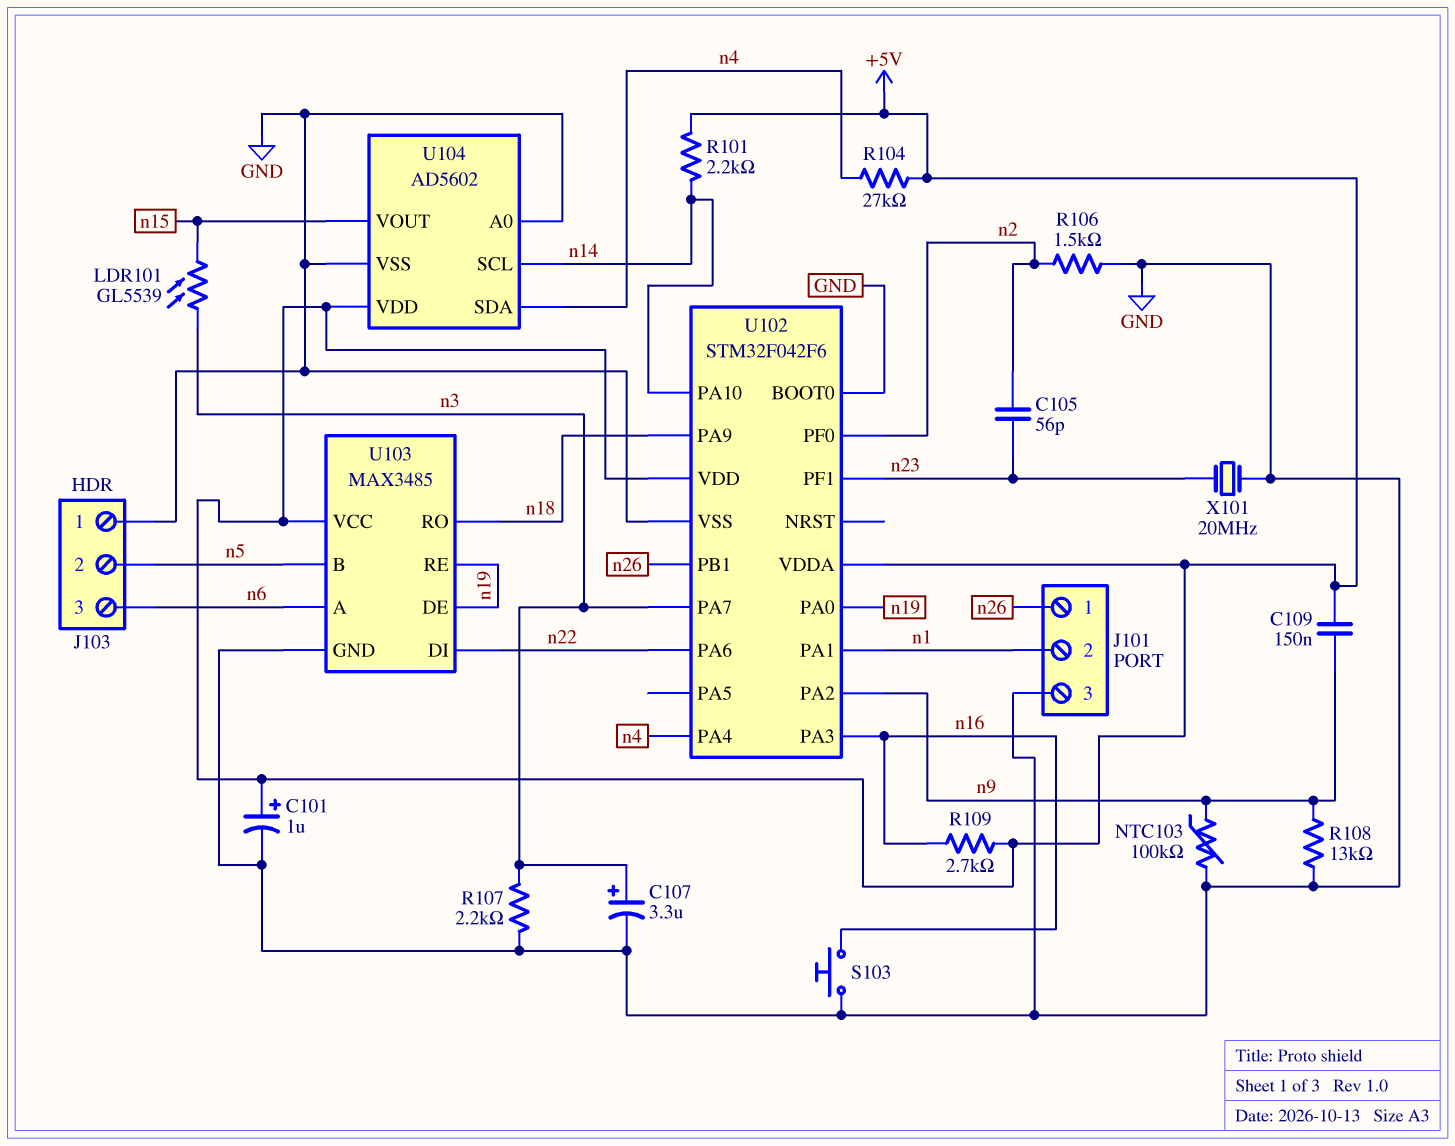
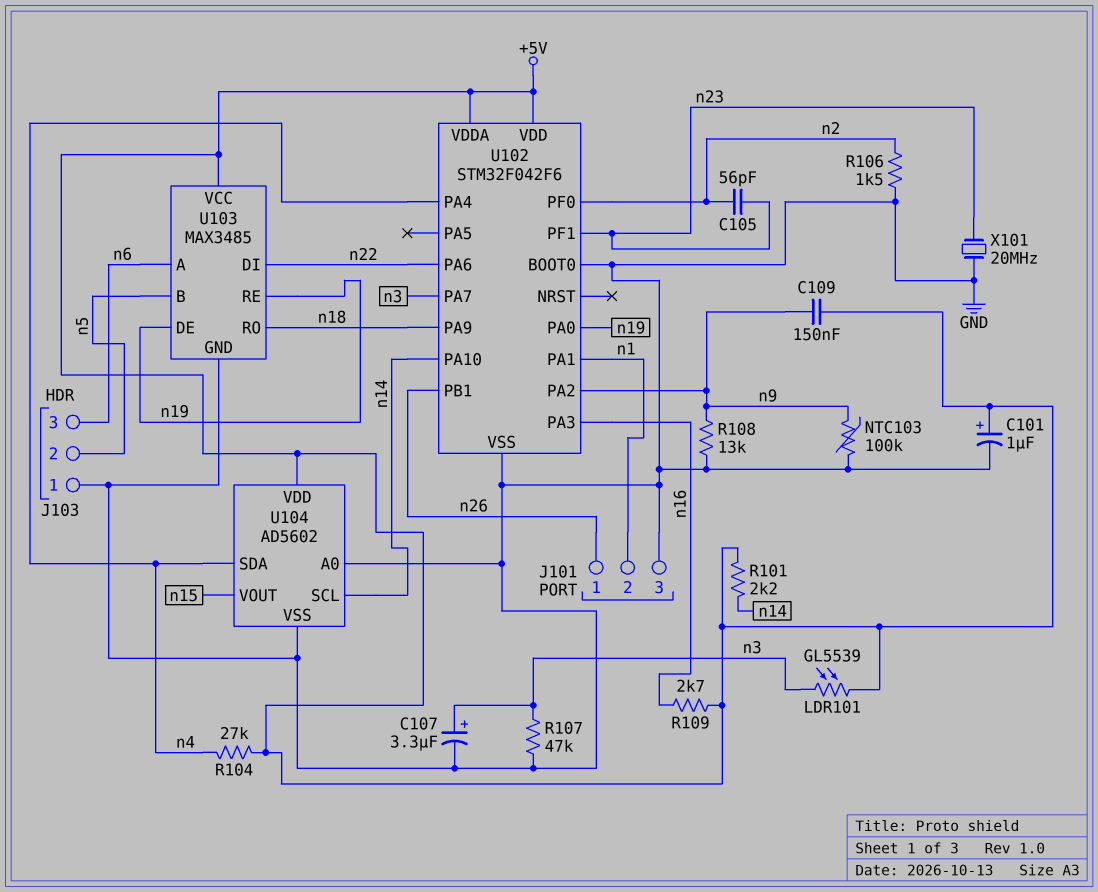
LDR101: GL5539 (n3, n15) -> GL5539 (+5V, n3)
R107: 2.2k (GND, n3) -> 47k (GND, n3)
S103: button (GND, n16) -> none

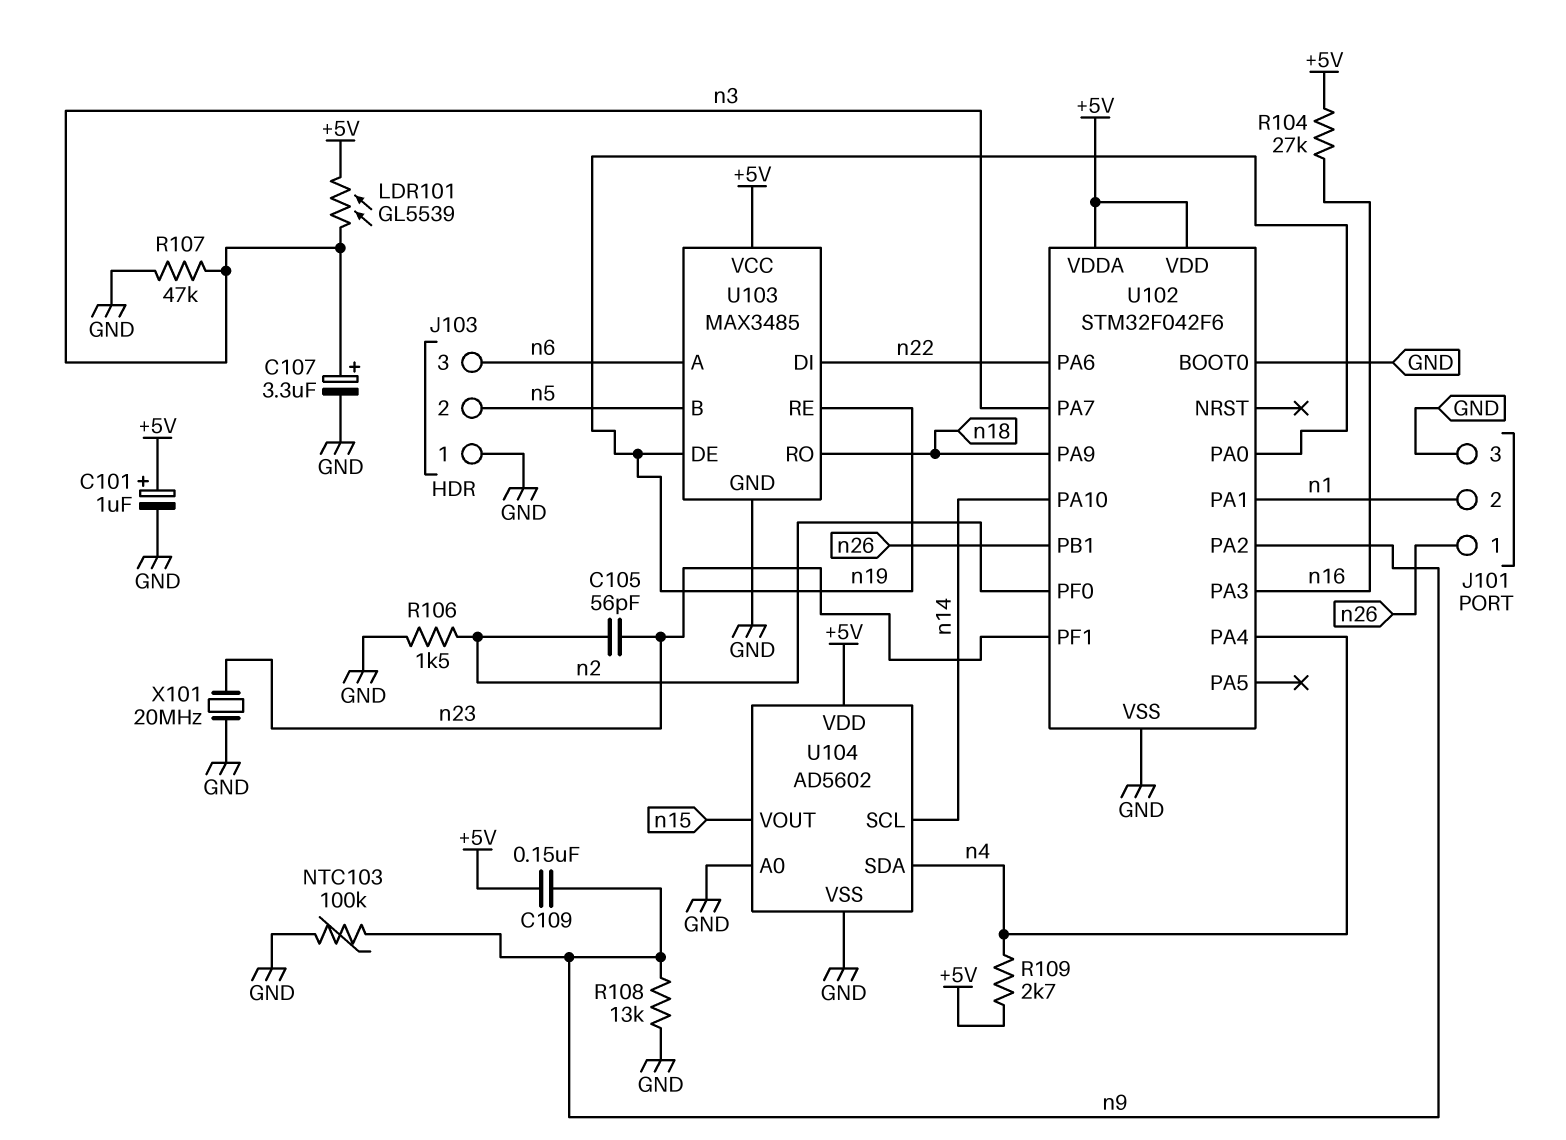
R101: 2.2k (+5V, n14) -> none
R104: 27k (+5V, n4) -> 27k (+5V, n16)
R109: 2.7k (+5V, n16) -> 2.7k (+5V, n4)

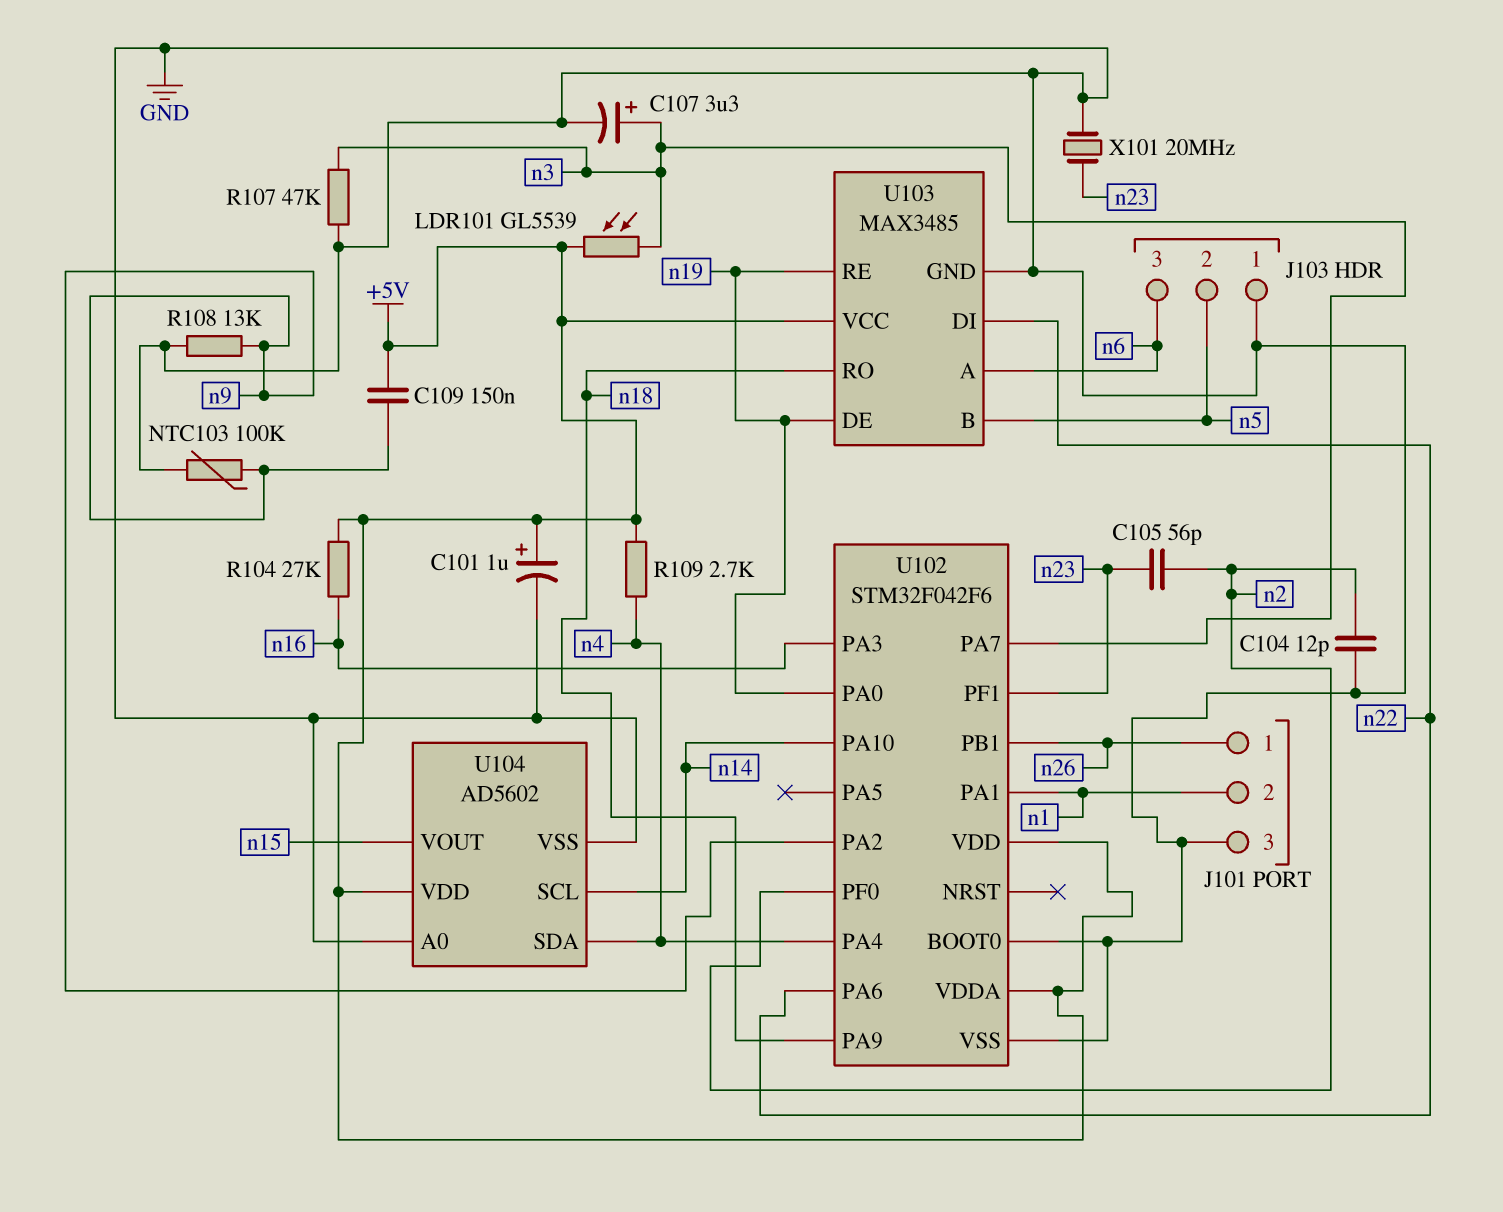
C104: none -> 12pF (GND, n2)
R106: 1.5k (GND, n2) -> none

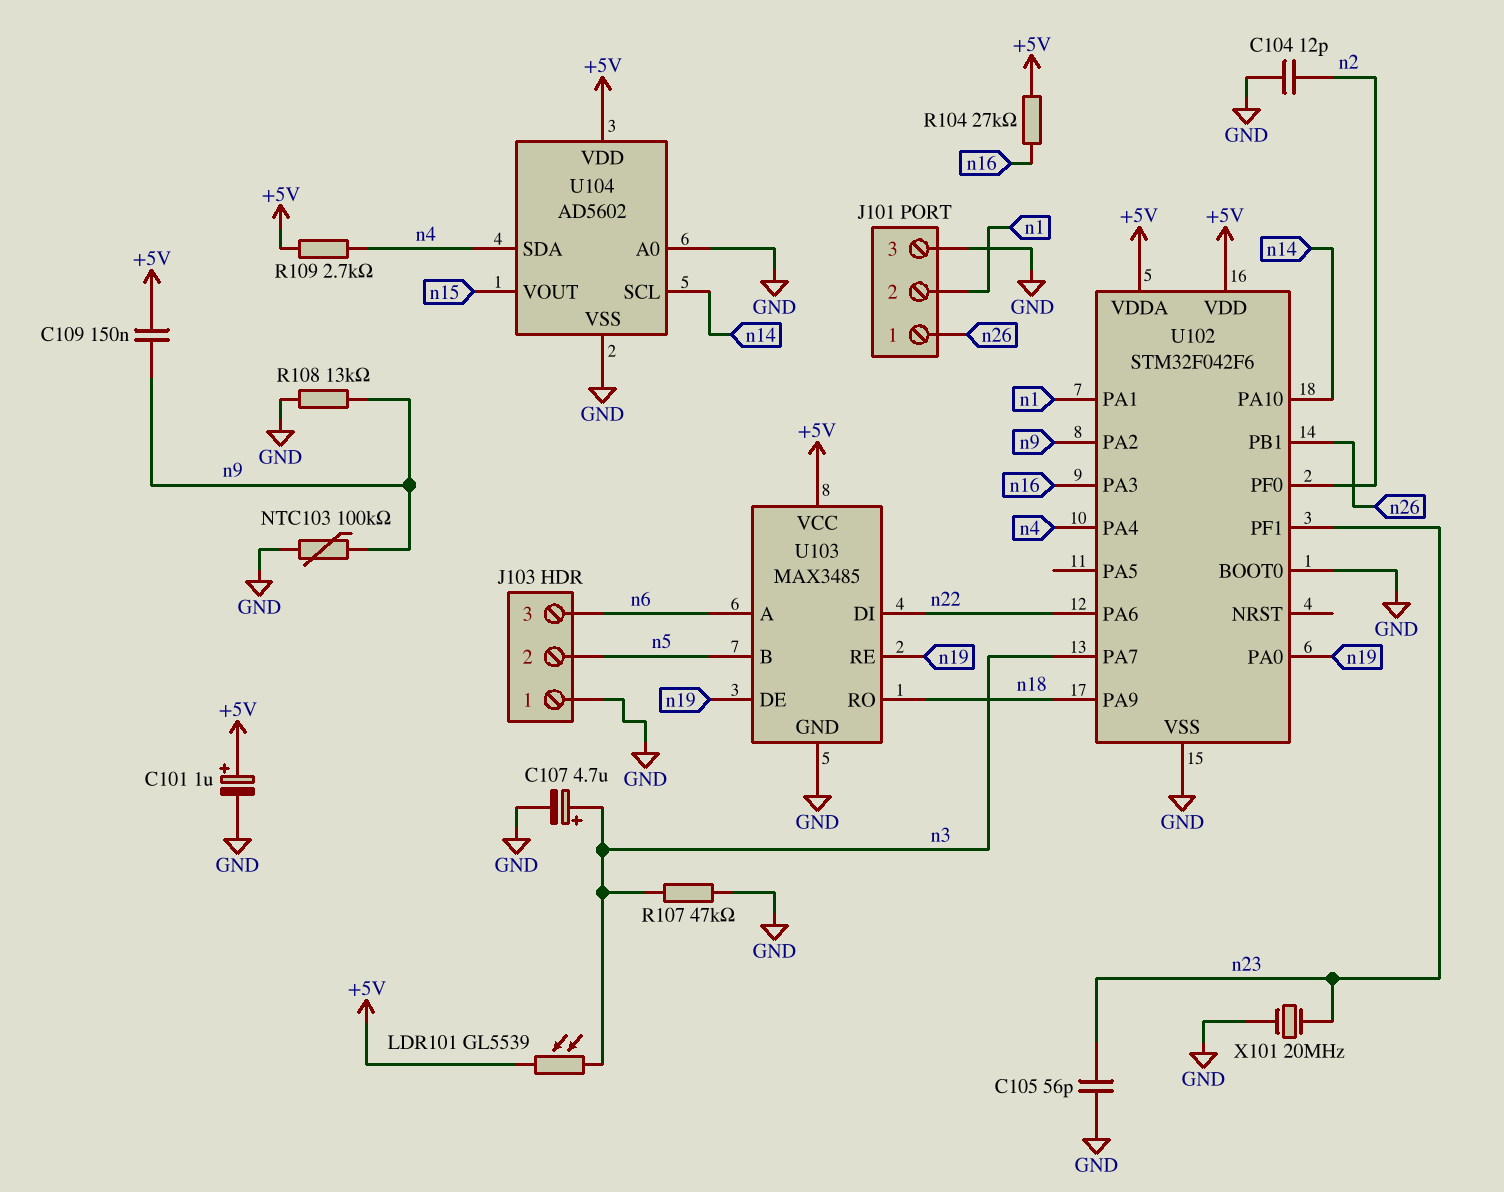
C105: 56pF (n2, n23) -> 56pF (GND, n23)
C107: 3.3uF (plus n3, minus GND) -> 4.7uF (plus n3, minus GND)

